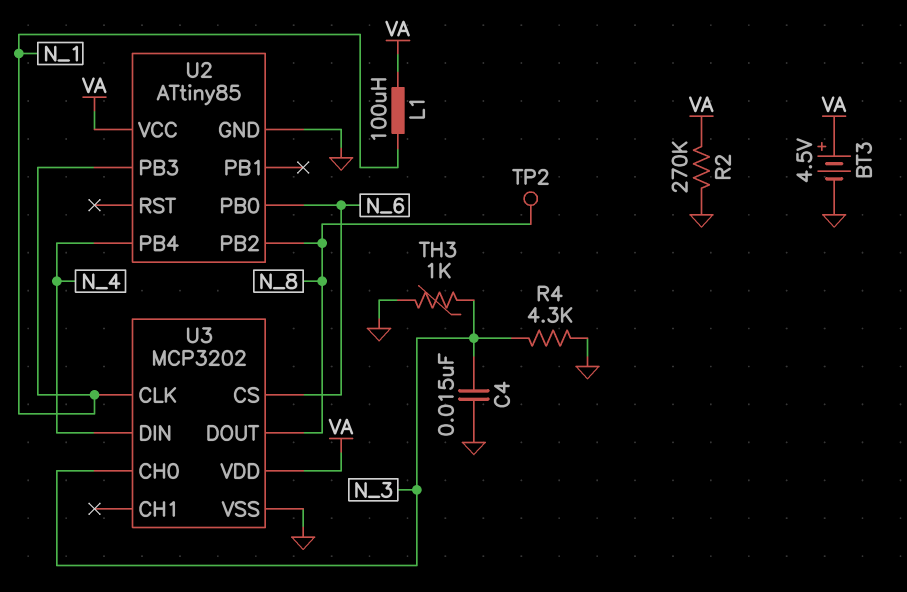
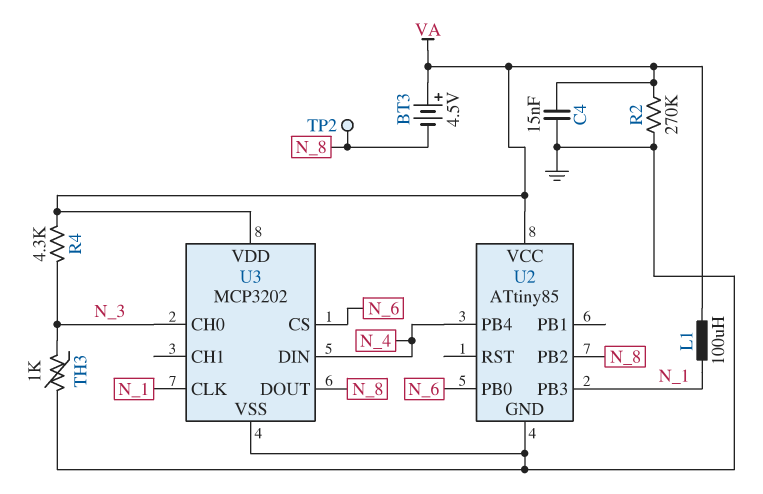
BT3: 4.5V (plus VA, minus GND) -> 4.5V (plus VA, minus N_8)
C4: 15nF (GND, N_3) -> 15nF (GND, VA)
R4: 4.3k (GND, N_3) -> 4.3k (N_3, VA)

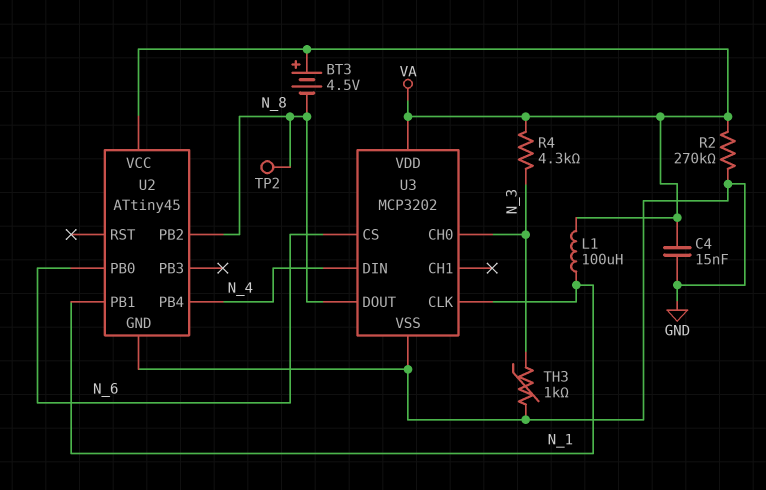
U2: ATtiny85 -> ATtiny45
U2 pin PB1: none -> N_1
U2 pin PB3: N_1 -> none

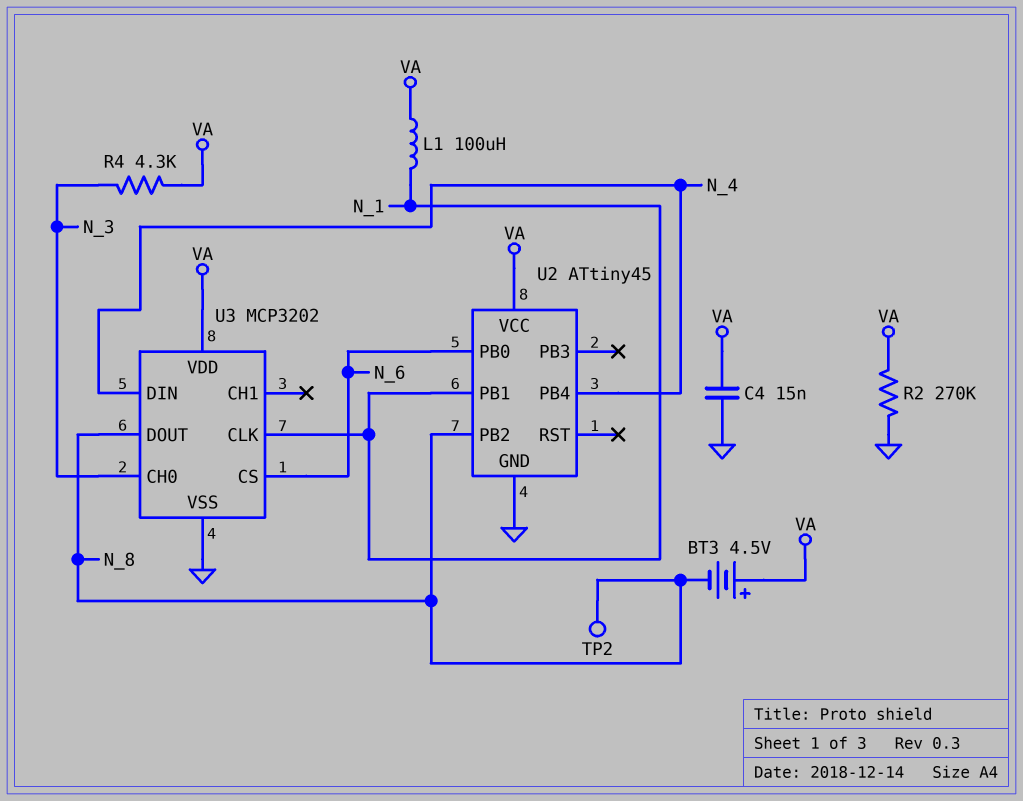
TH3: 1k (GND, N_3) -> none

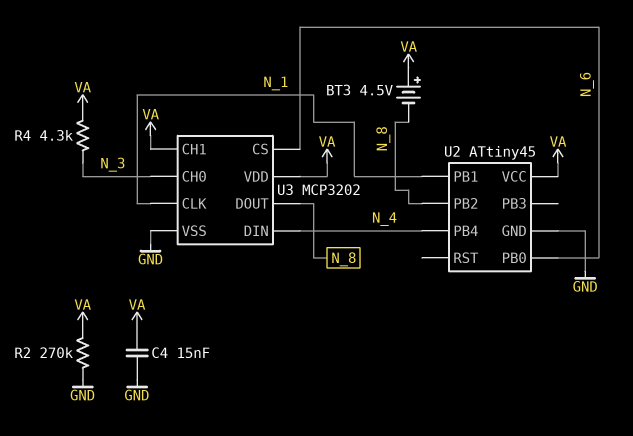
L1: 100uH (N_1, VA) -> none
TP2: test point (N_8) -> none
U3 pin CH1: none -> VA

